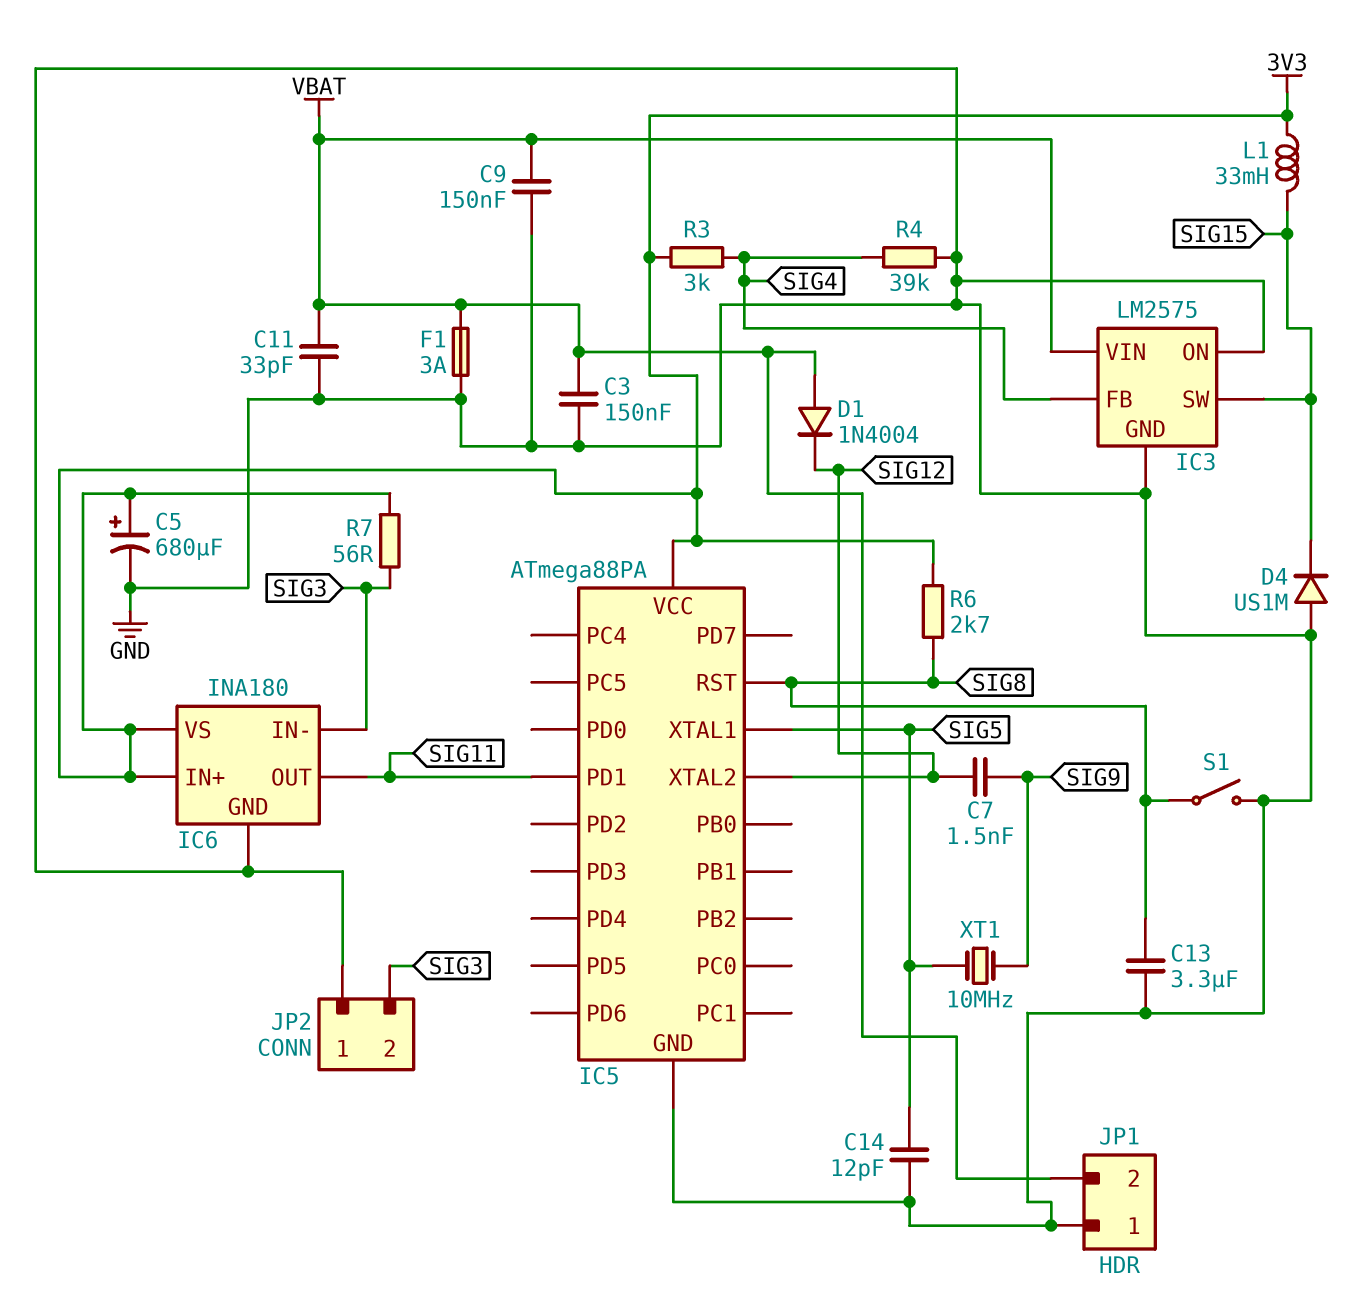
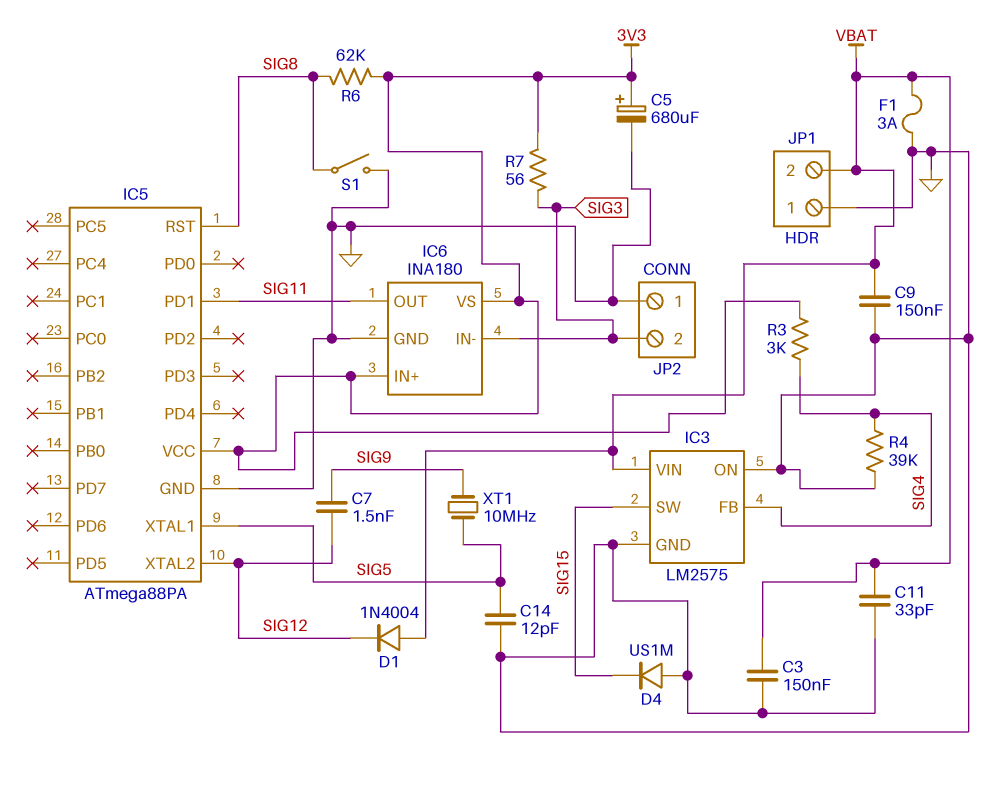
C13: 3.3uF (GND, SIG8) -> none
L1: 33mH (3V3, SIG15) -> none
R6: 2.7k (3V3, SIG8) -> 62k (3V3, SIG8)

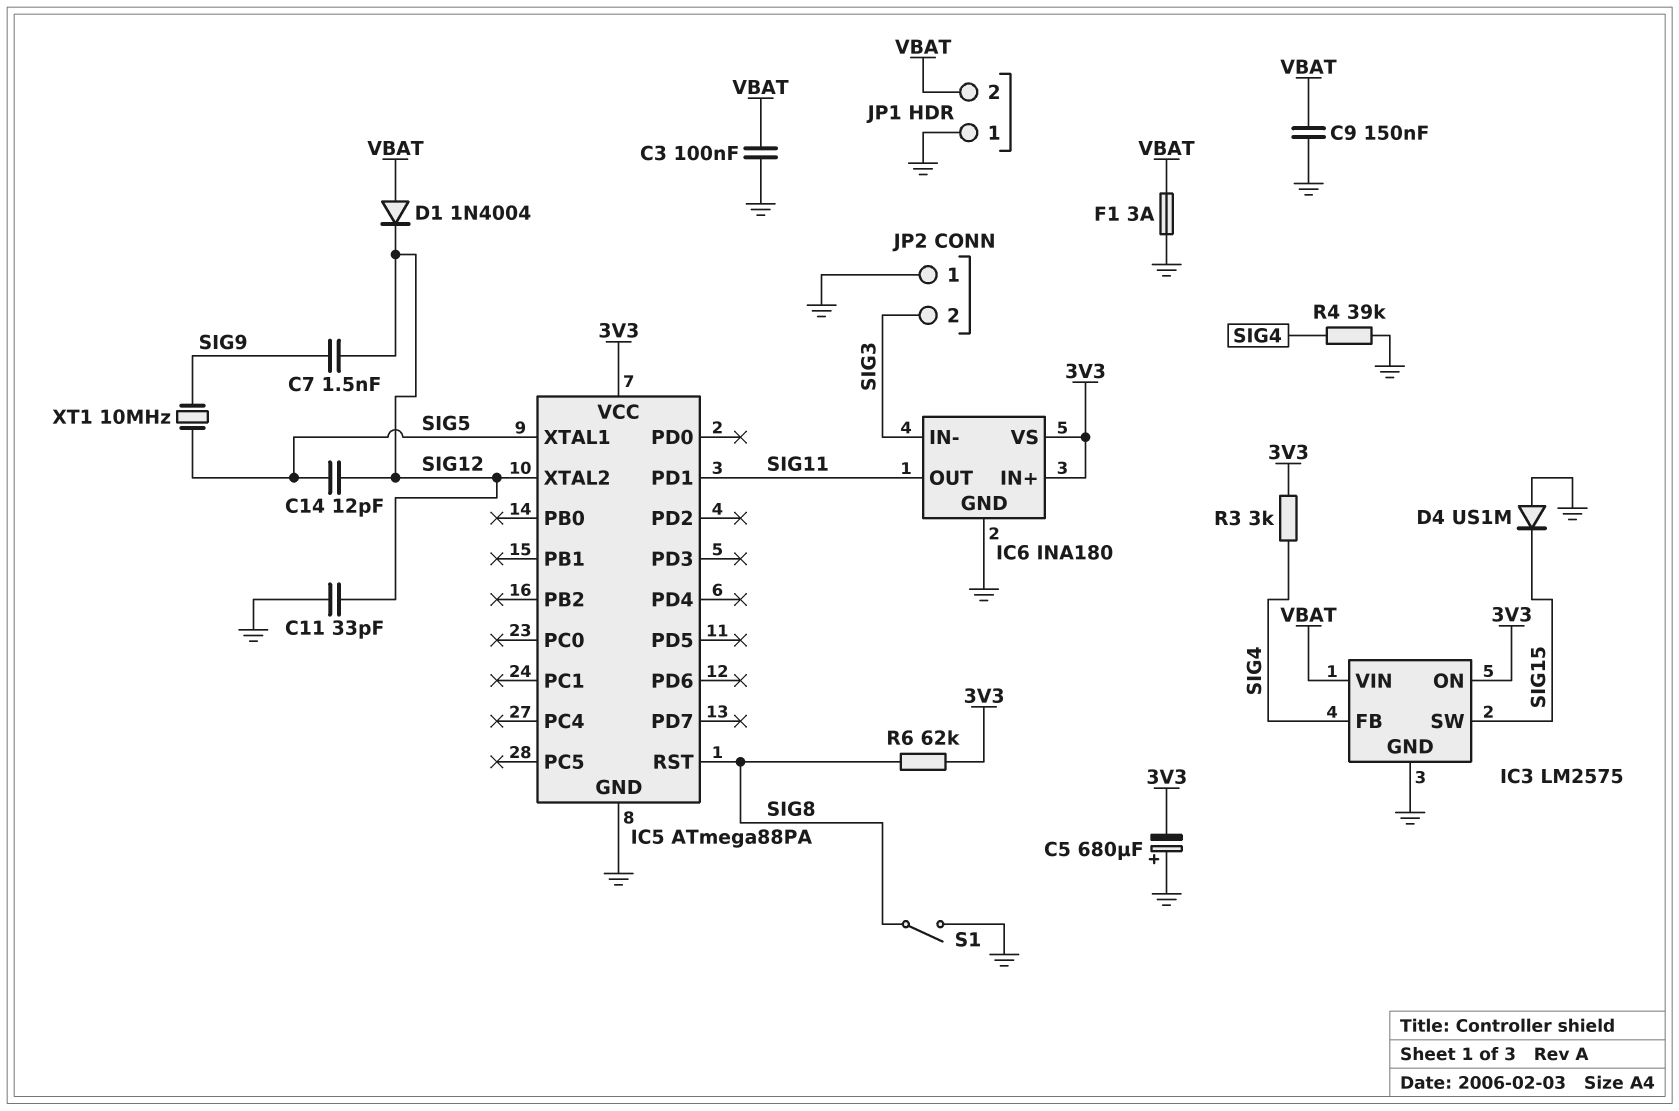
C3: 150nF (GND, VBAT) -> 100nF (GND, VBAT)
C5: 680uF (plus 3V3, minus GND) -> 680uF (plus GND, minus 3V3)
C11: 33pF (GND, VBAT) -> 33pF (GND, SIG12)
C14: 12pF (GND, SIG5) -> 12pF (SIG5, SIG12)
IC3 pin ON: GND -> 3V3
R7: 56 (3V3, SIG3) -> none

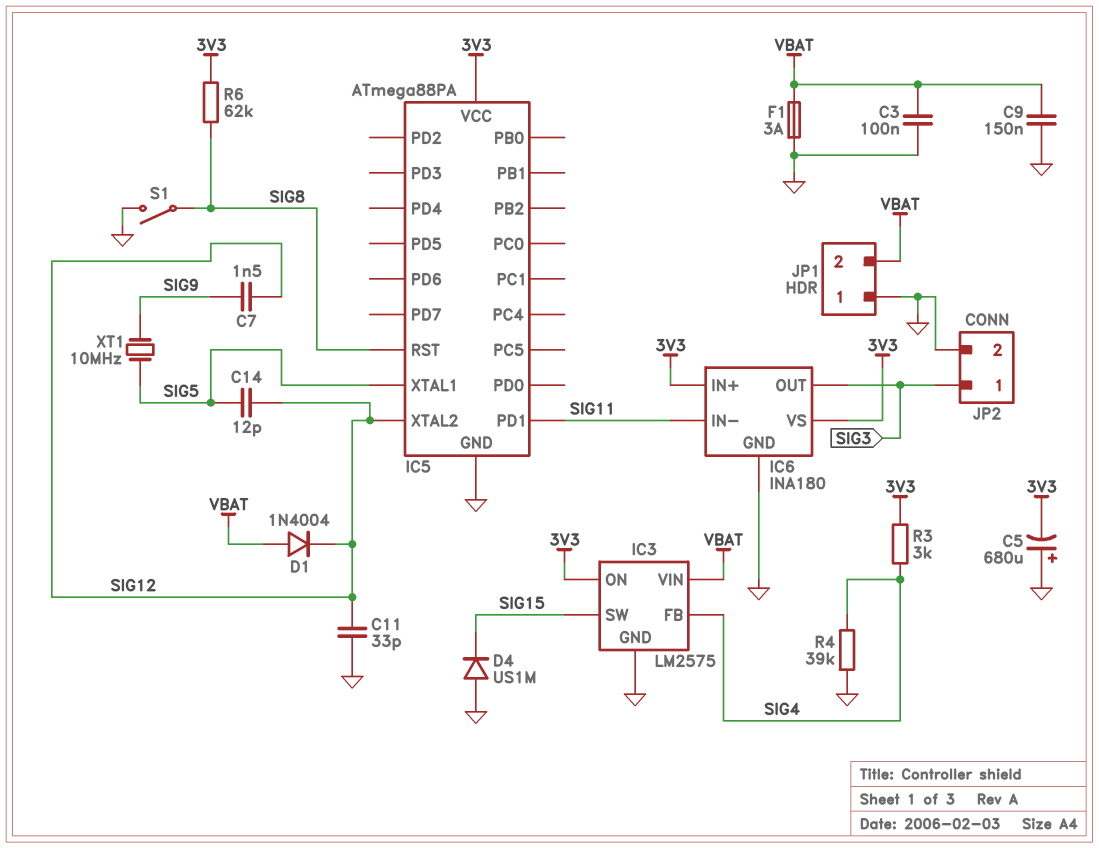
IC6 pin IN-: SIG3 -> SIG11
IC6 pin OUT: SIG11 -> SIG3
JP2 pin 1: GND -> SIG3
JP2 pin 2: SIG3 -> GND

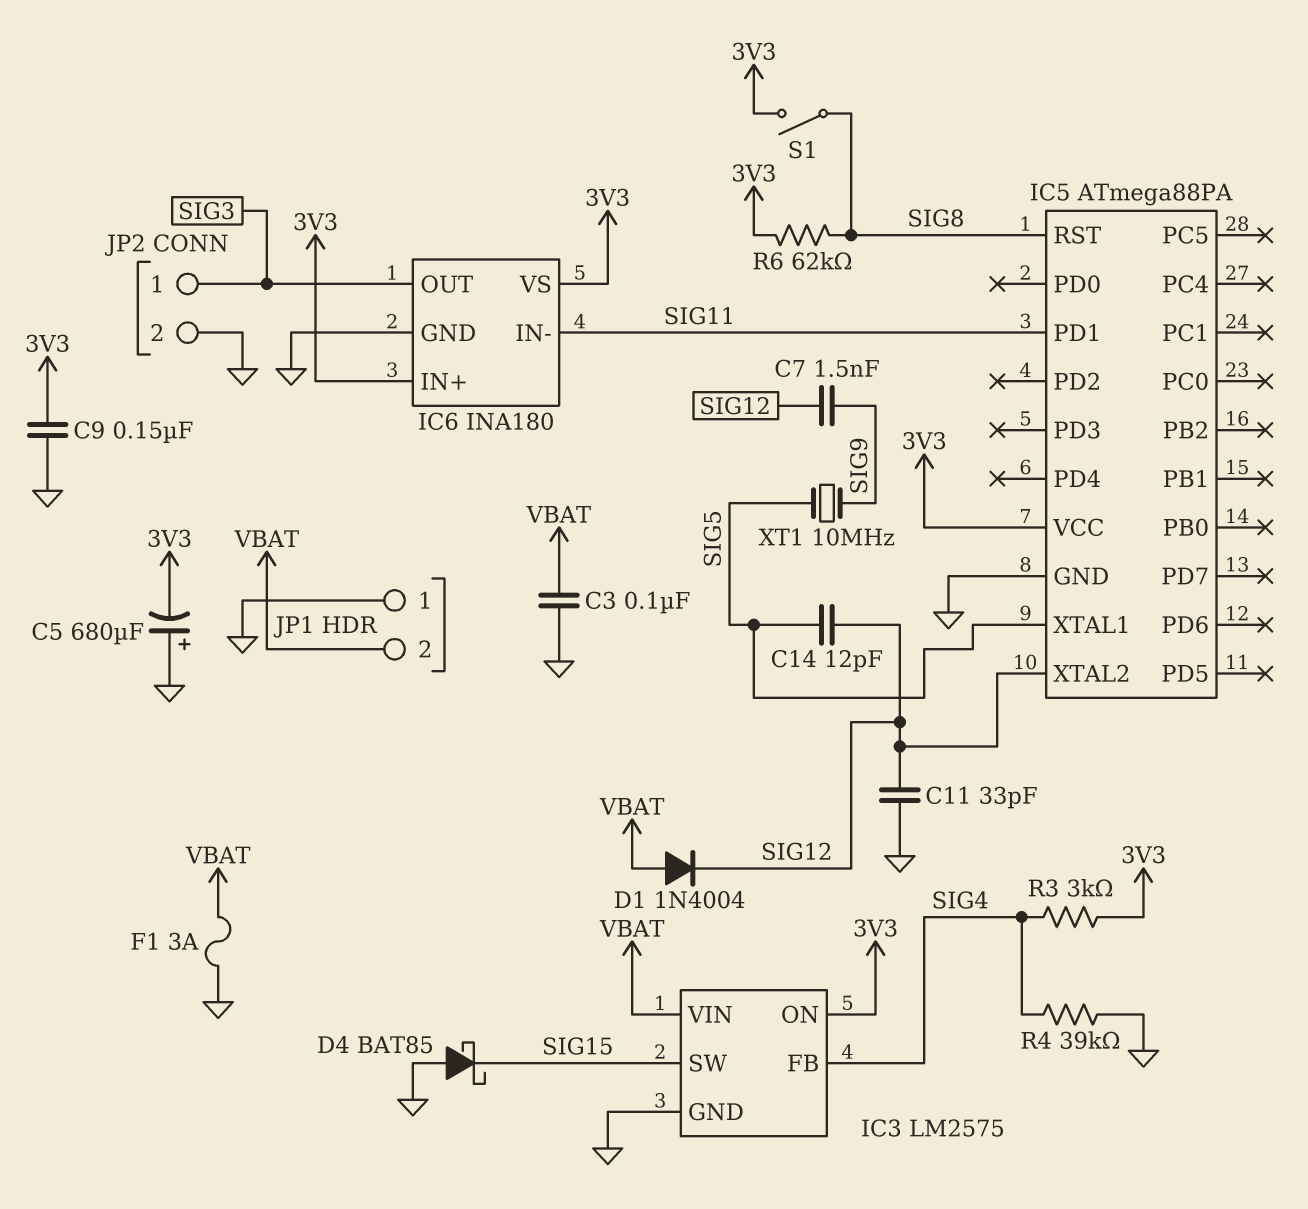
C9: 150nF (GND, VBAT) -> 150nF (3V3, GND)
D4: diode US1M (A GND, K SIG15) -> schottky BAT85 (A GND, K SIG15)
S1: switch (GND, SIG8) -> switch (3V3, SIG8)

